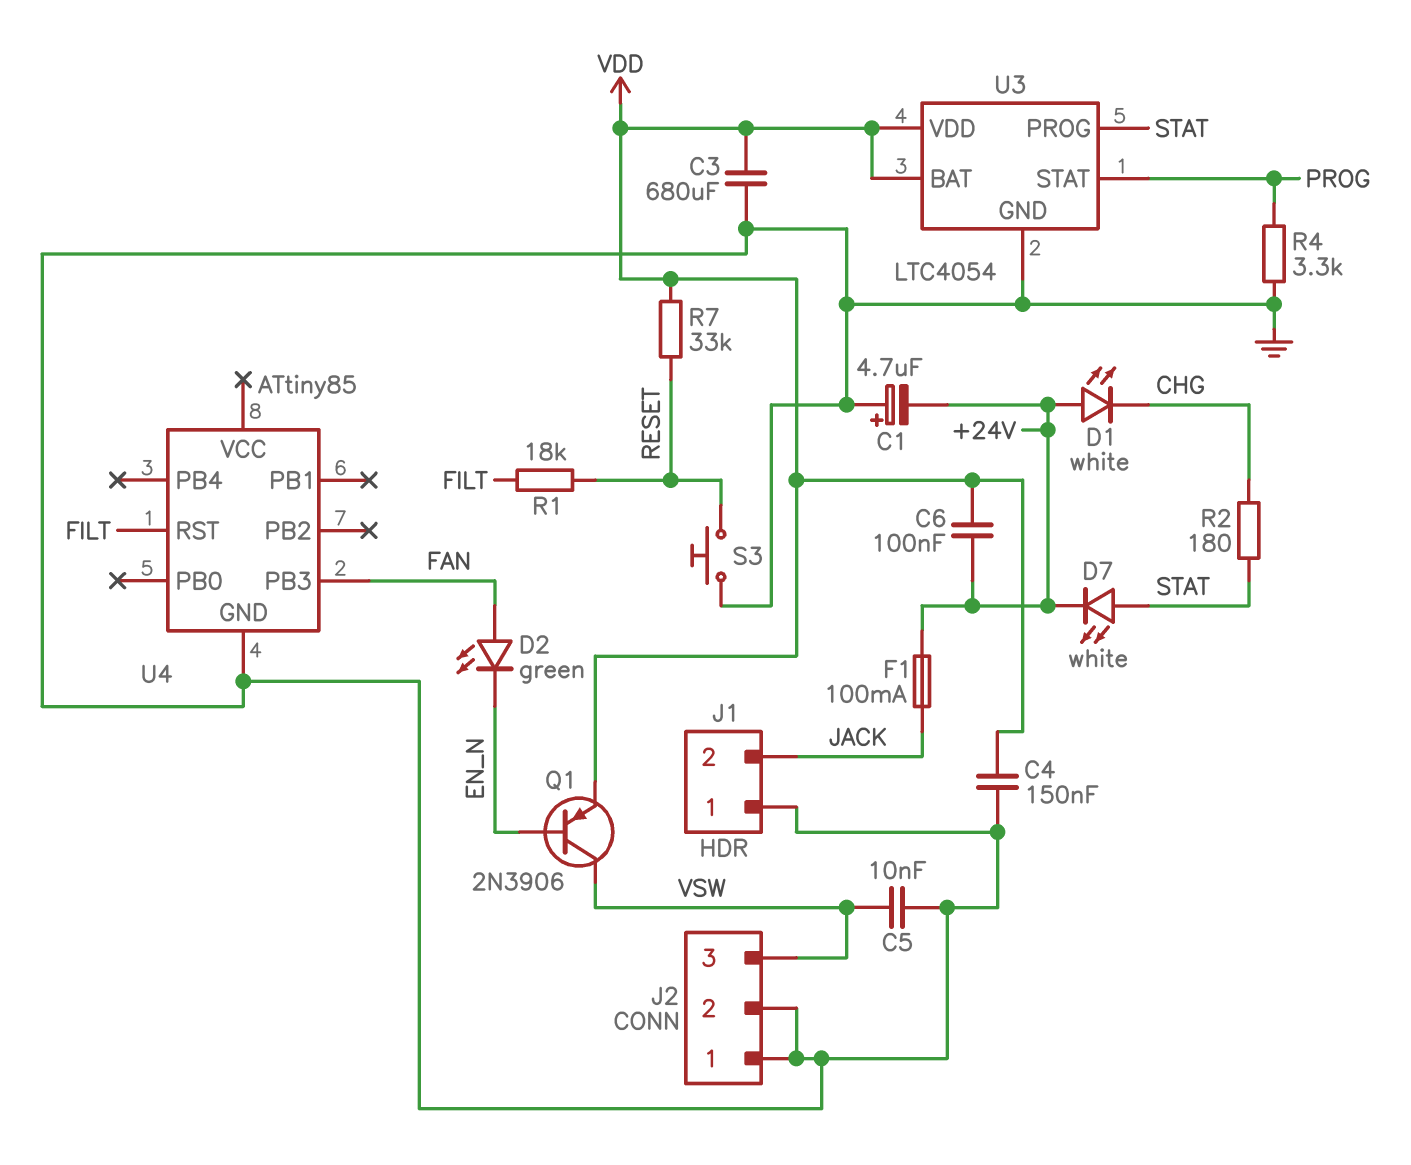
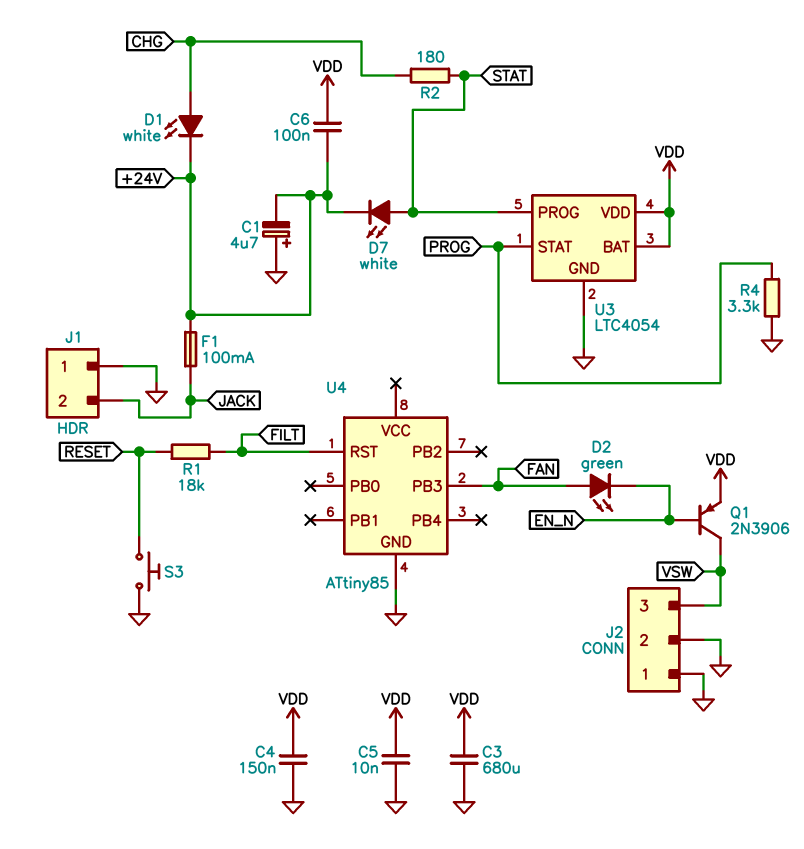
C5: 10nF (GND, VSW) -> 10nF (GND, VDD)
D1: LED white (A +24V, K CHG) -> LED white (A CHG, K +24V)
R7: 33k (RESET, VDD) -> none

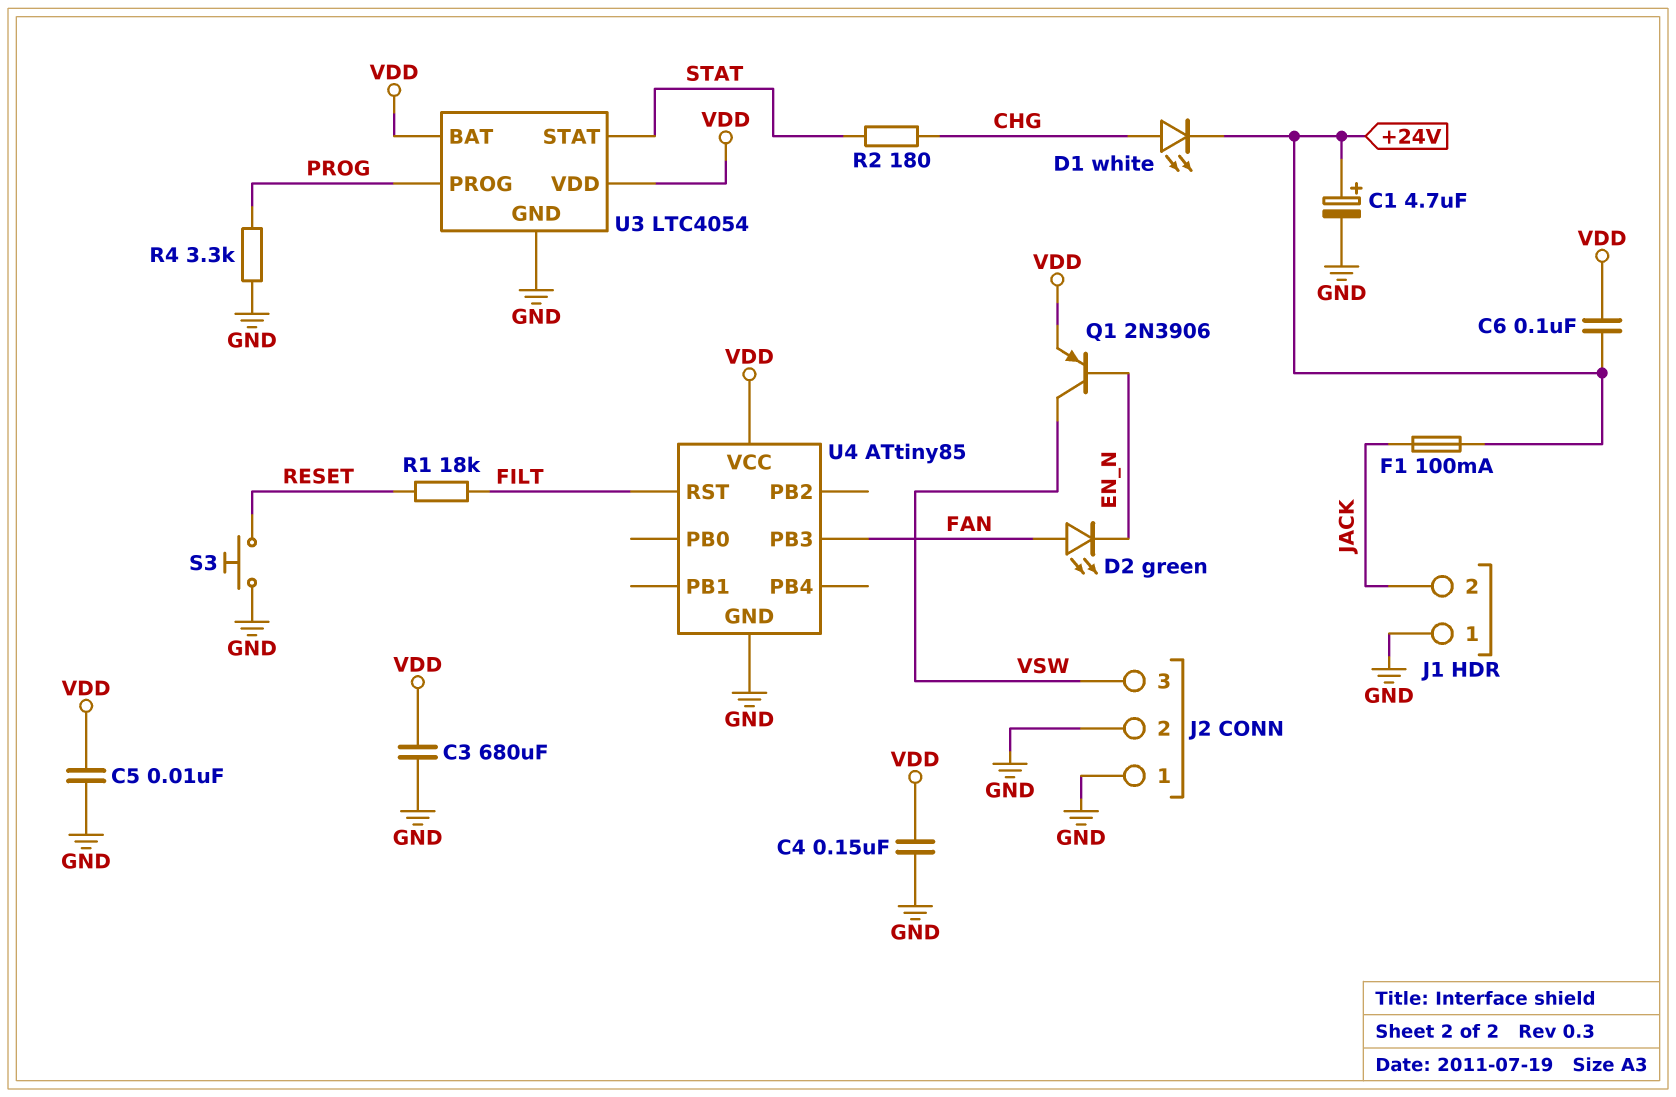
C1: 4.7uF (plus GND, minus +24V) -> 4.7uF (plus +24V, minus GND)
D7: LED white (A STAT, K +24V) -> none
U3 pin PROG: STAT -> PROG
U3 pin STAT: PROG -> STAT
U4 pin VCC: none -> VDD

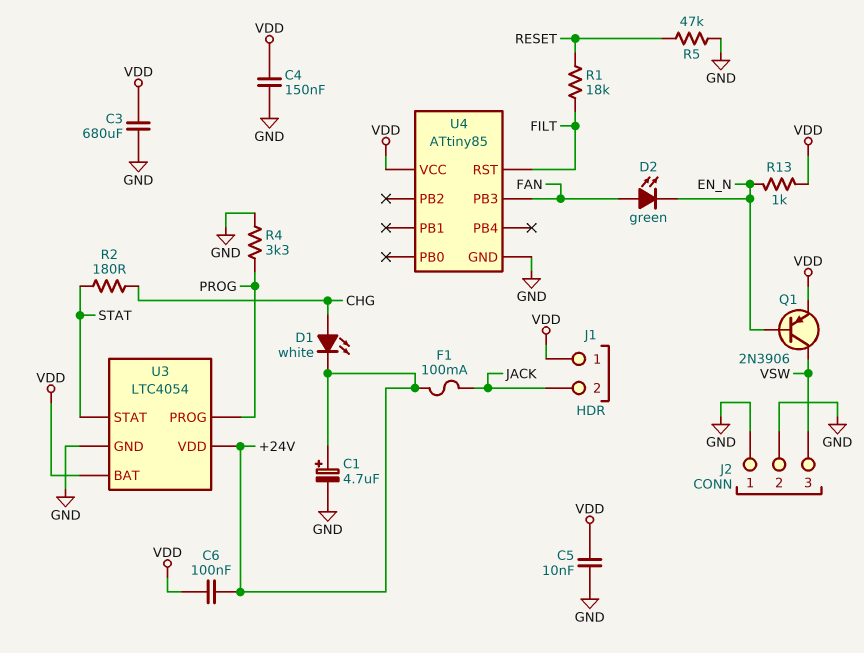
J1 pin 1: GND -> VDD
R5: none -> 47k (GND, RESET)
R13: none -> 1k (EN_N, VDD)
S3: button (GND, RESET) -> none
U3 pin VDD: VDD -> +24V

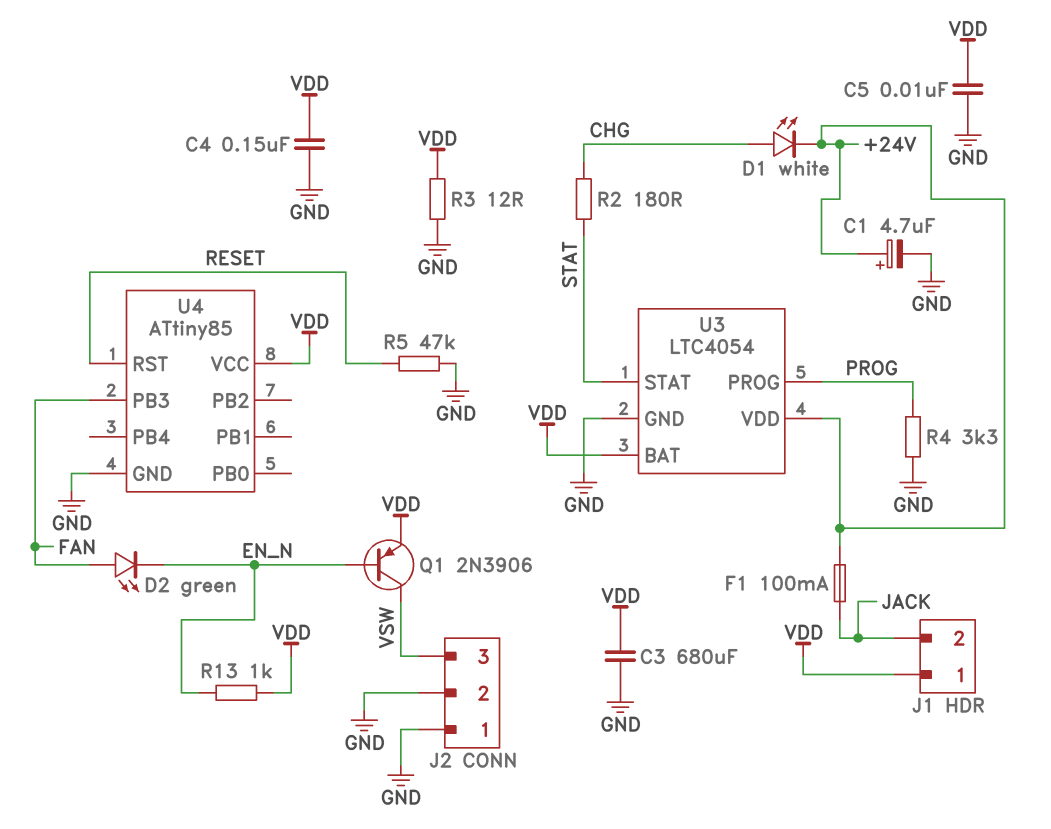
C6: 100nF (+24V, VDD) -> none
R1: 18k (FILT, RESET) -> none
R3: none -> 12 (GND, VDD)
U4 pin RST: FILT -> RESET

